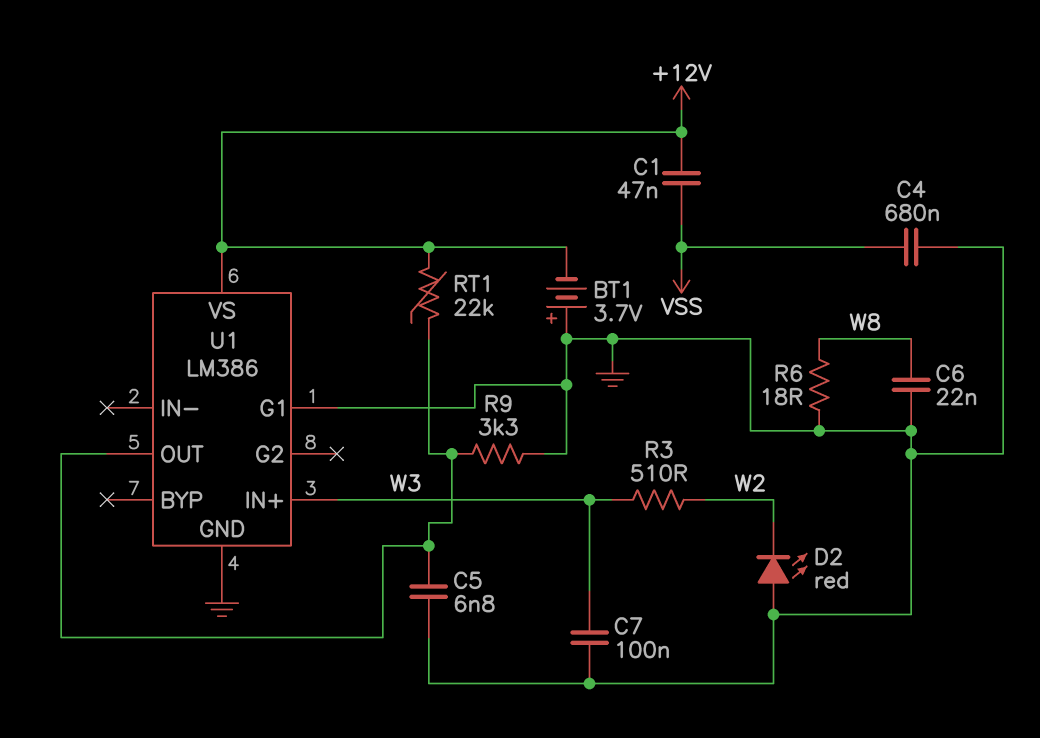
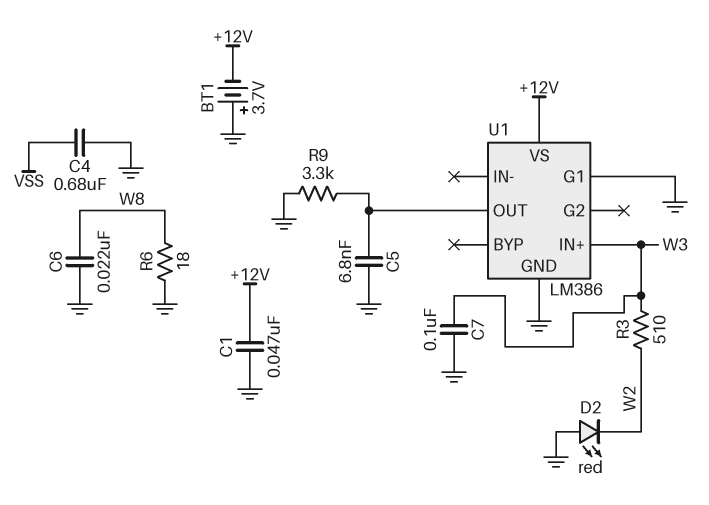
C1: 47nF (+12V, VSS) -> 47nF (+12V, GND)
RT1: 22k (+12V, U1/OUT) -> none

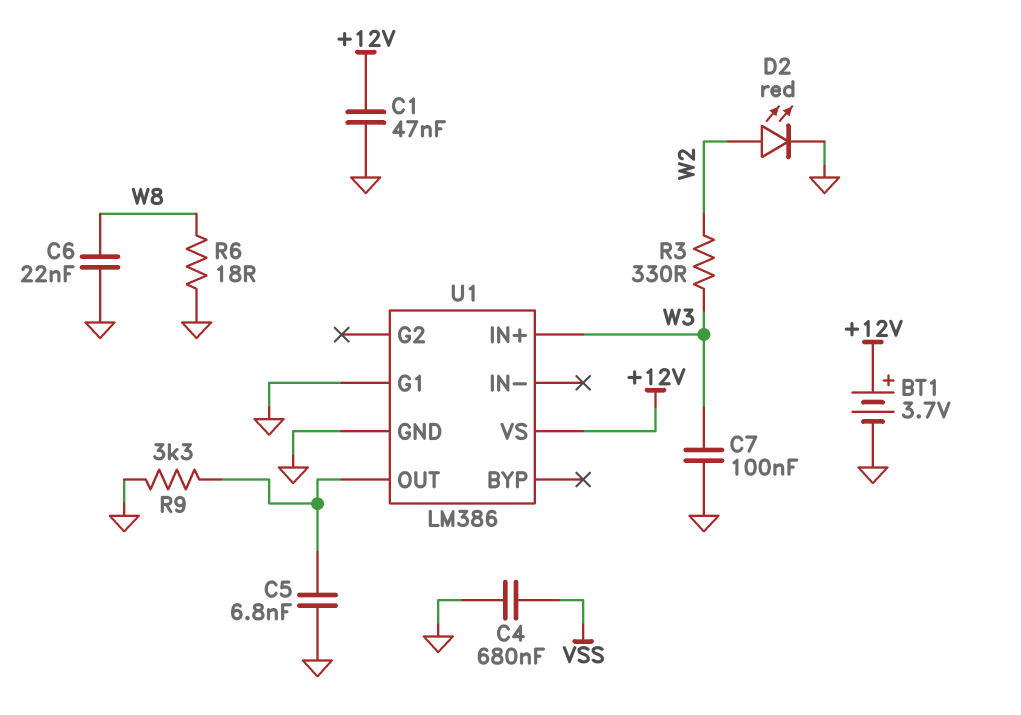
BT1: 3.7V (plus GND, minus +12V) -> 3.7V (plus +12V, minus GND)
D2: LED red (A GND, K W2) -> LED red (A W2, K GND)
R3: 510 (W2, W3) -> 330 (W2, W3)

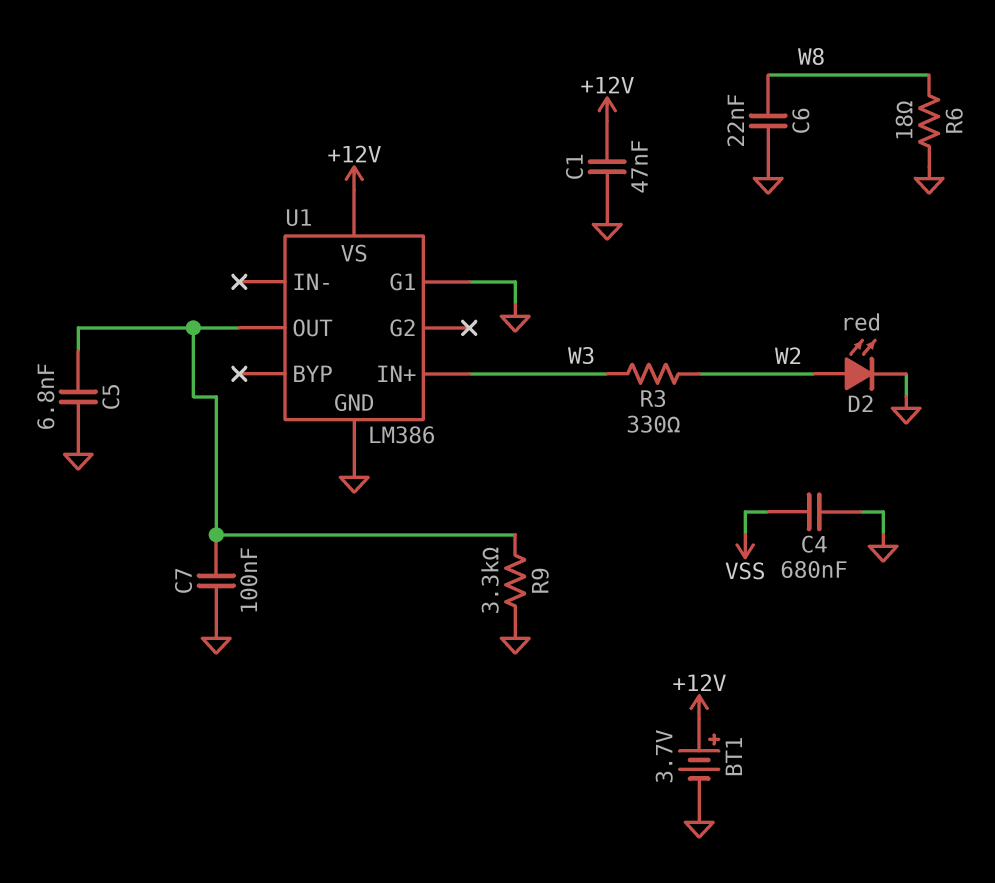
C7: 100nF (GND, W3) -> 100nF (GND, U1/OUT)

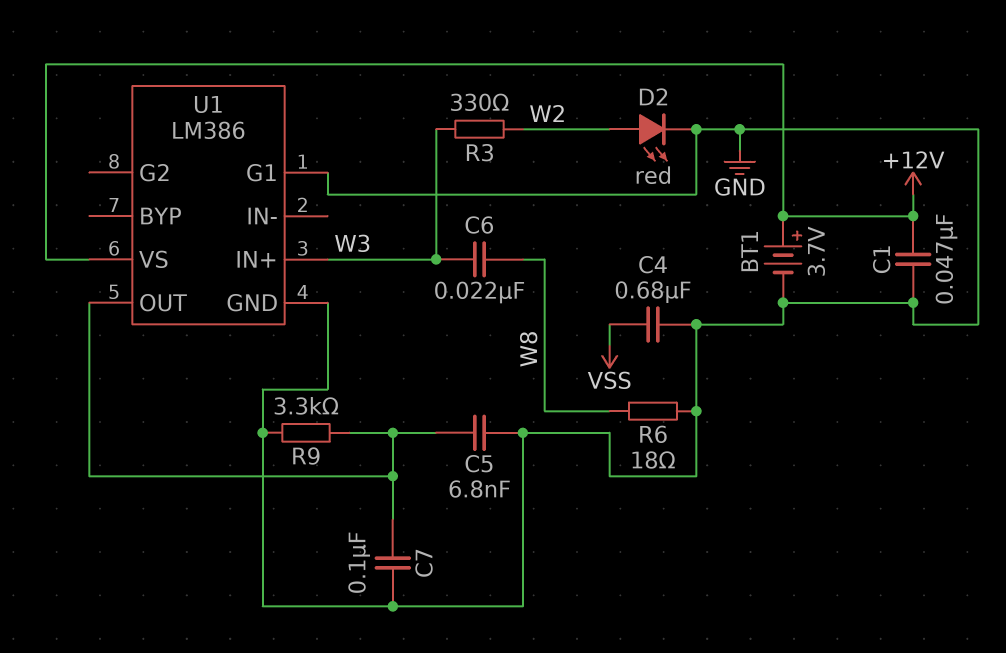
C6: 22nF (GND, W8) -> 22nF (W3, W8)

